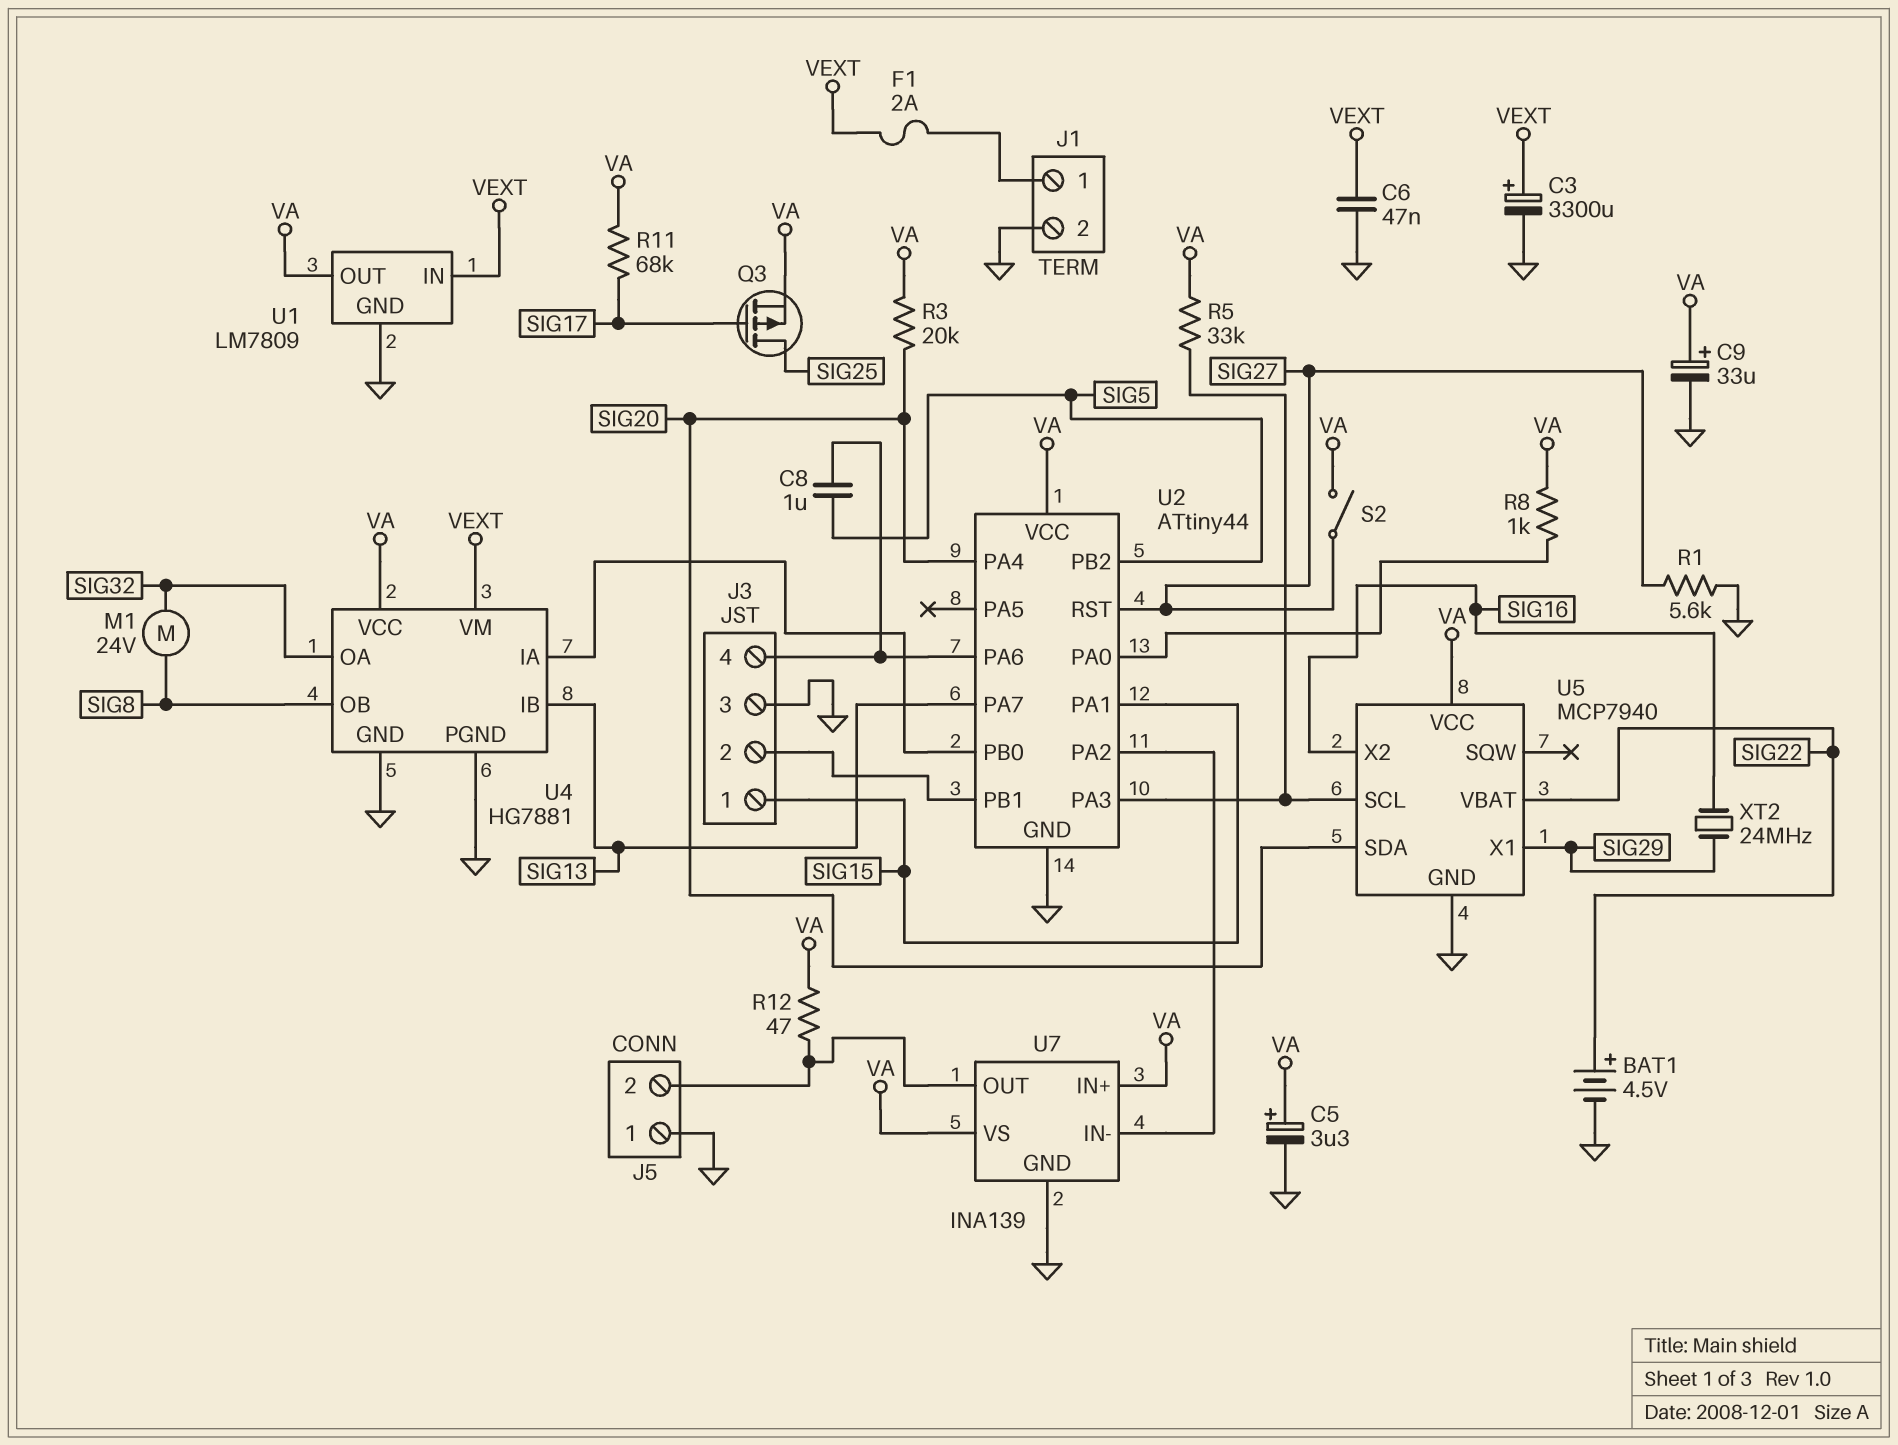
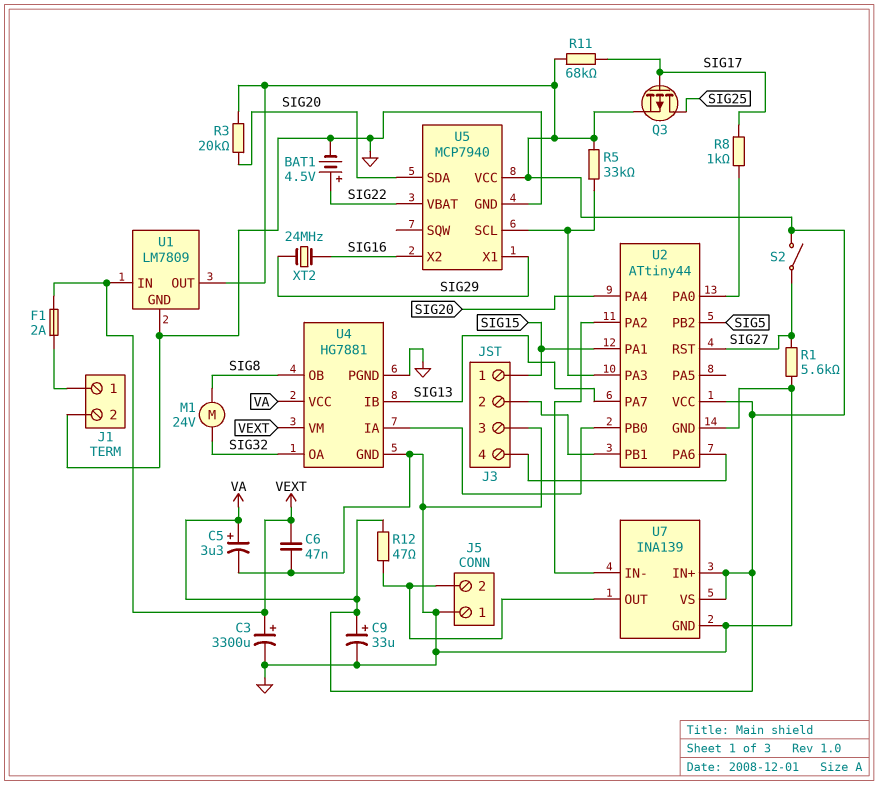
C8: 1uF (J3/4, SIG5) -> none
R8: 1k (U2/PA0, VA) -> 1k (SIG17, U2/PA0)

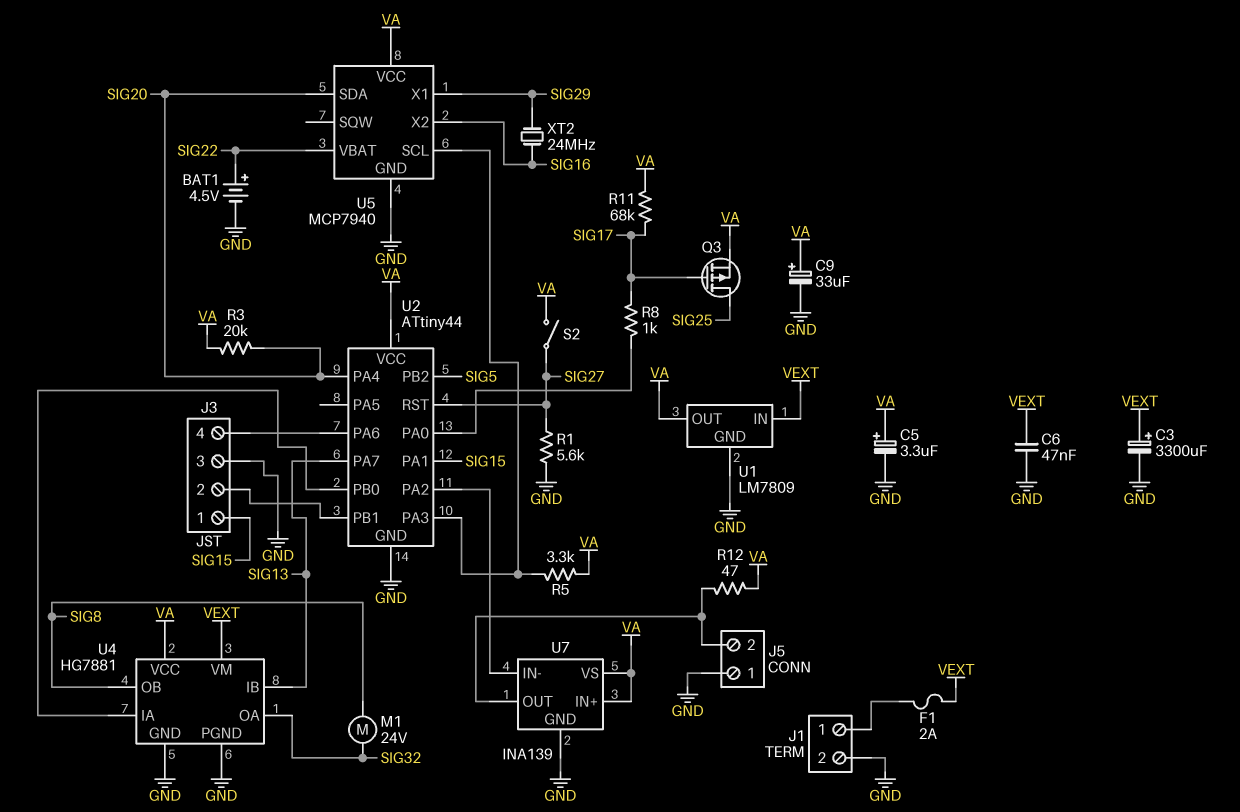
R5: 33k (U2/PA3, VA) -> 3.3k (U2/PA3, VA)

